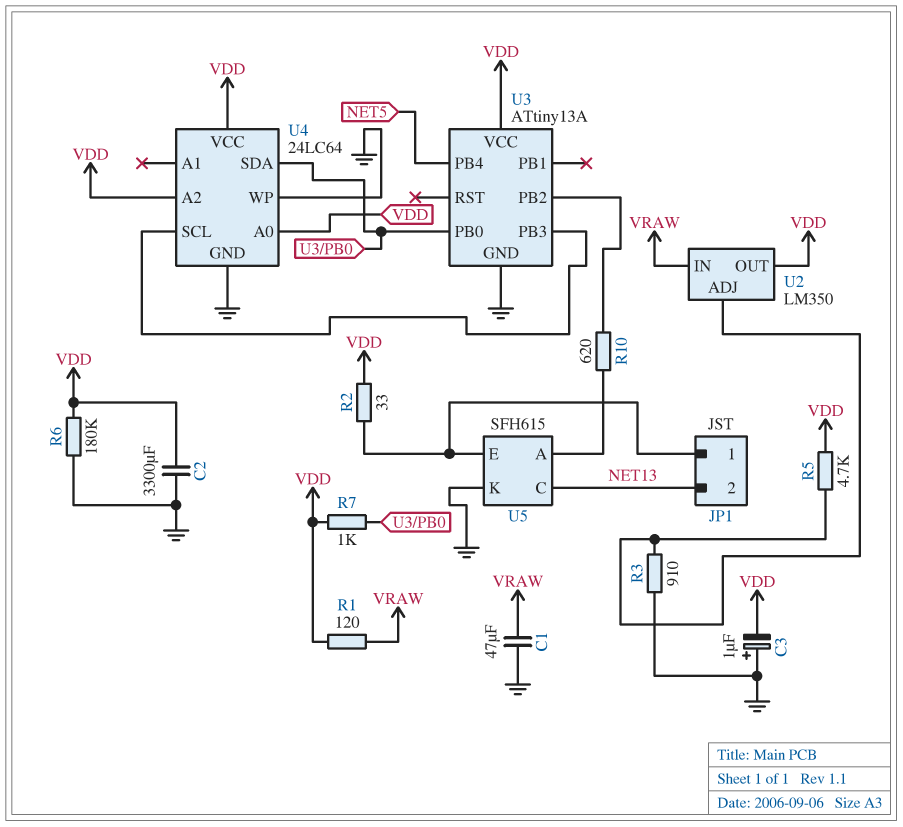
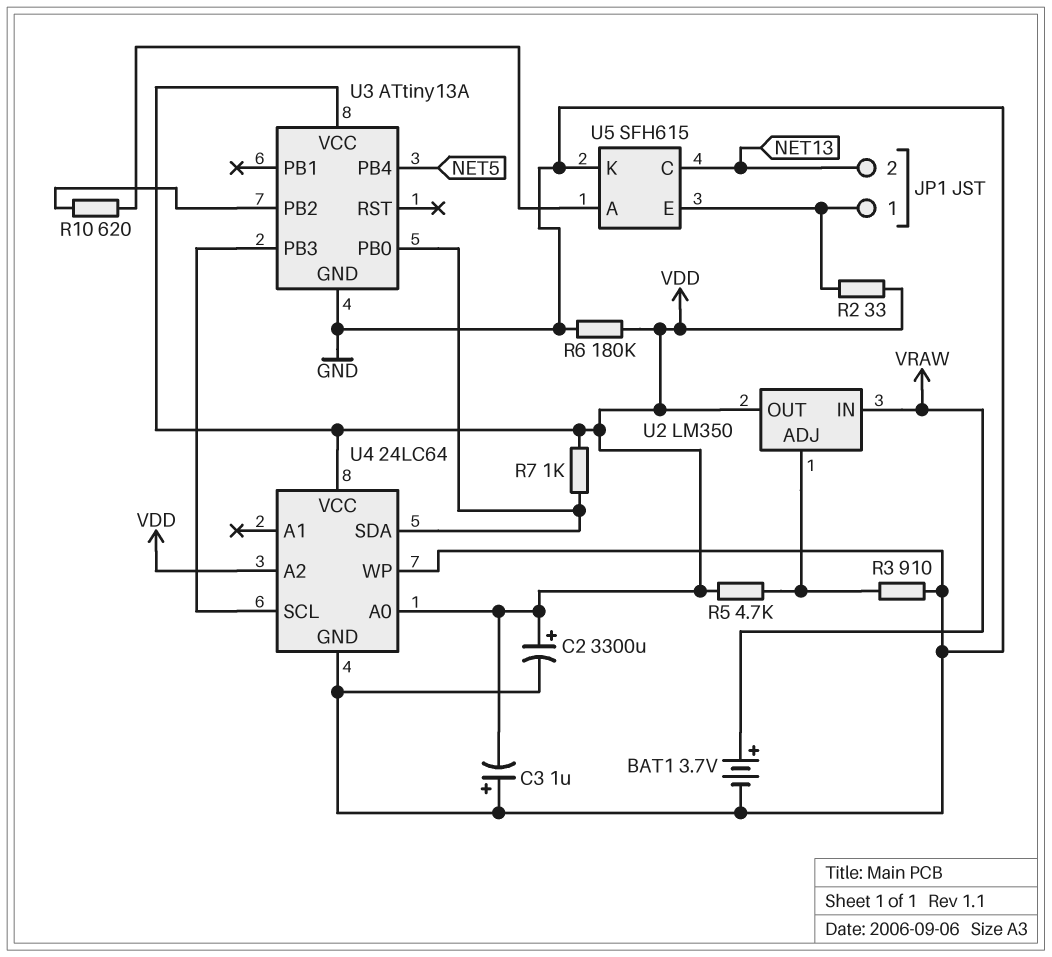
BAT1: none -> 3.7V (plus VRAW, minus GND)
C1: 47uF (GND, VRAW) -> none
C2: 3300uF (GND, VDD) -> 3300uF (plus VDD, minus GND)
R1: 120 (VDD, VRAW) -> none

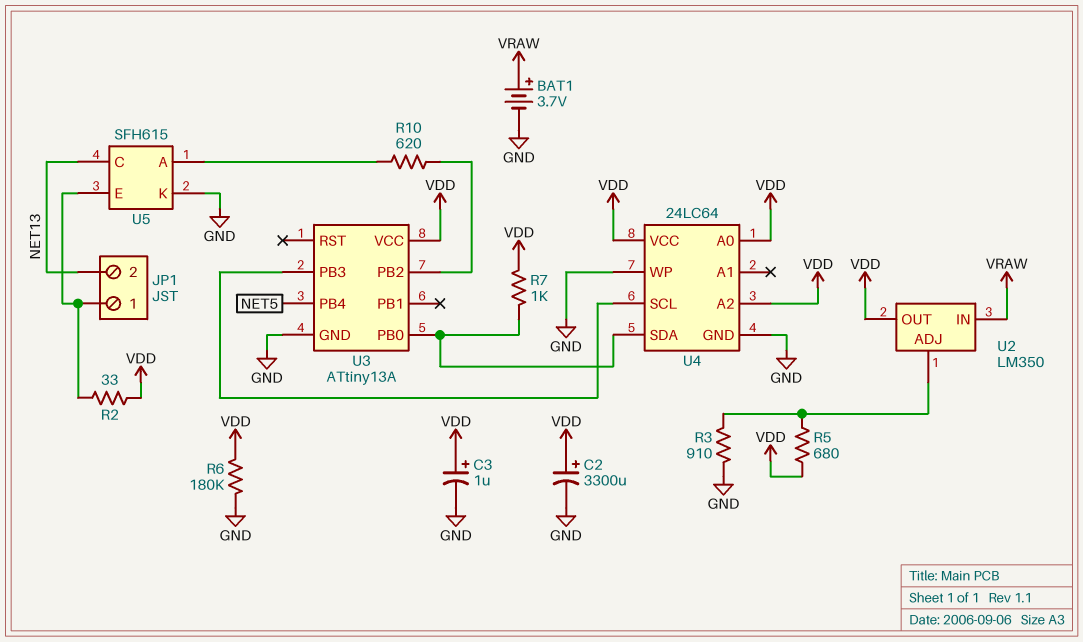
C3: 1uF (plus GND, minus VDD) -> 1uF (plus VDD, minus GND)
R5: 4.7k (U2/ADJ, VDD) -> 680 (U2/ADJ, VDD)

